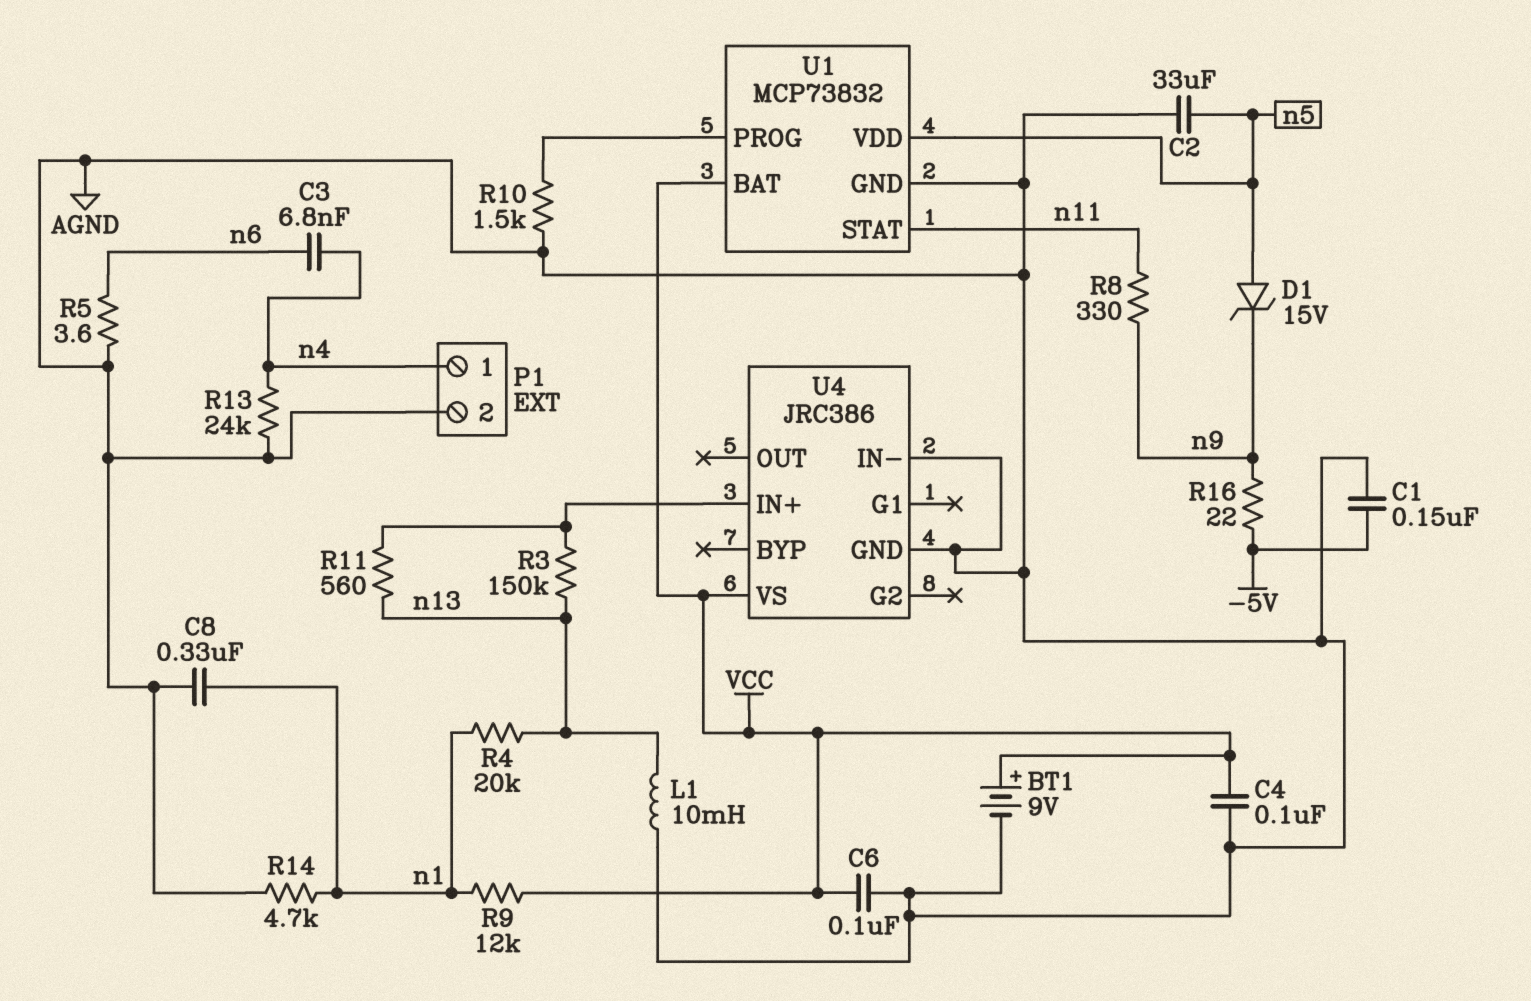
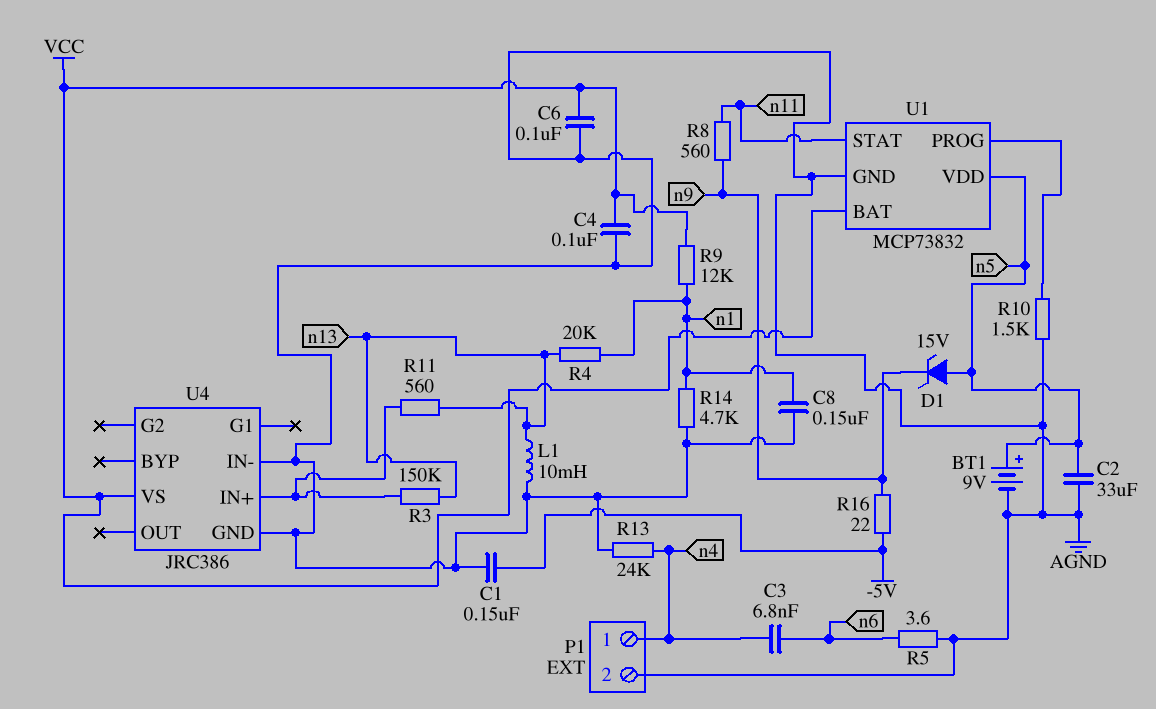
BT1: 9V (plus VCC, minus AGND) -> 9V (plus n5, minus AGND)
C8: 330nF (AGND, n1) -> 150nF (AGND, n1)
R8: 330 (n9, n11) -> 560 (n9, n11)

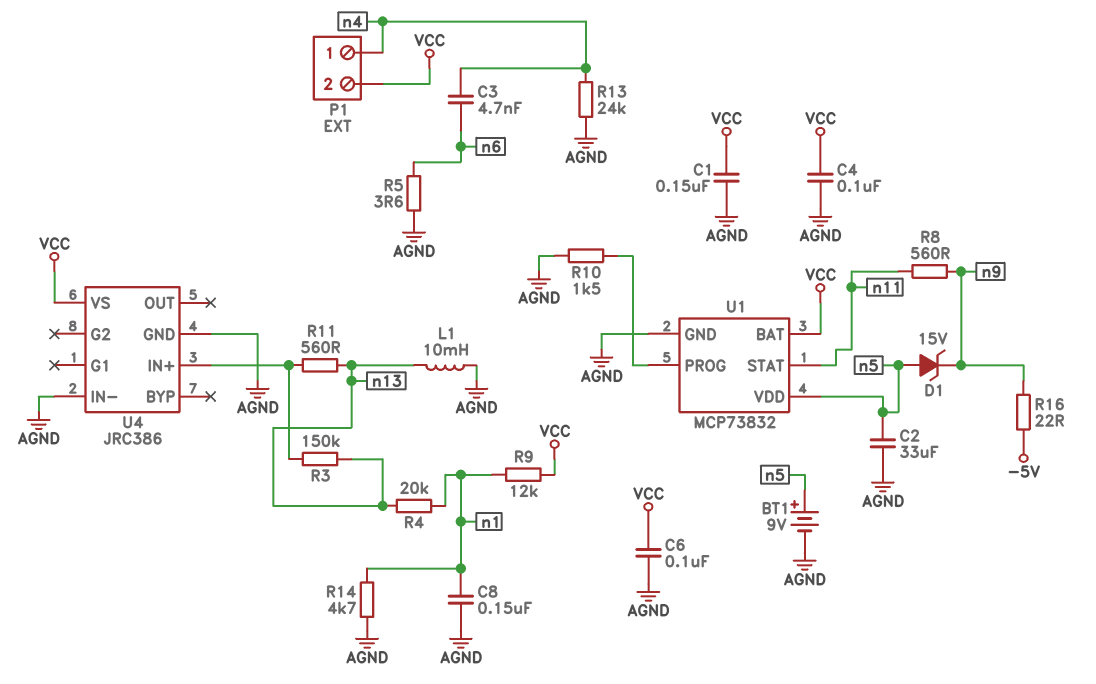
C1: 150nF (-5V, AGND) -> 150nF (AGND, VCC)
C3: 6.8nF (n4, n6) -> 4.7nF (n4, n6)
P1 pin 2: AGND -> VCC

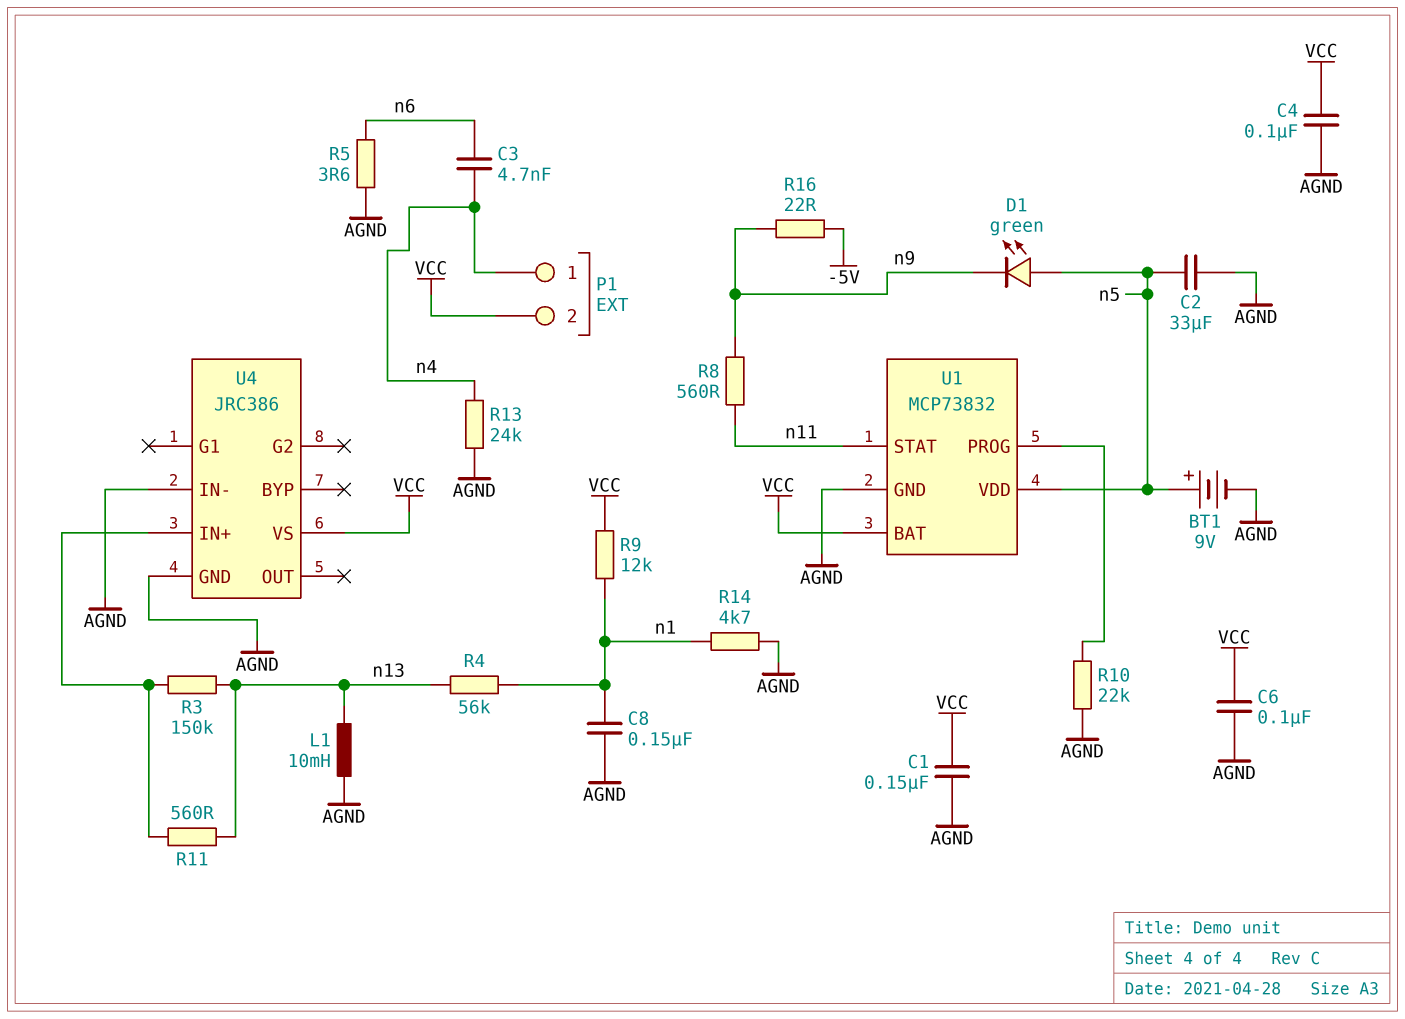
D1: zener 15V (A n5, K n9) -> LED green (A n5, K n9)
R4: 20k (n1, n13) -> 56k (n1, n13)
R10: 1.5k (AGND, U1/PROG) -> 22k (AGND, U1/PROG)

